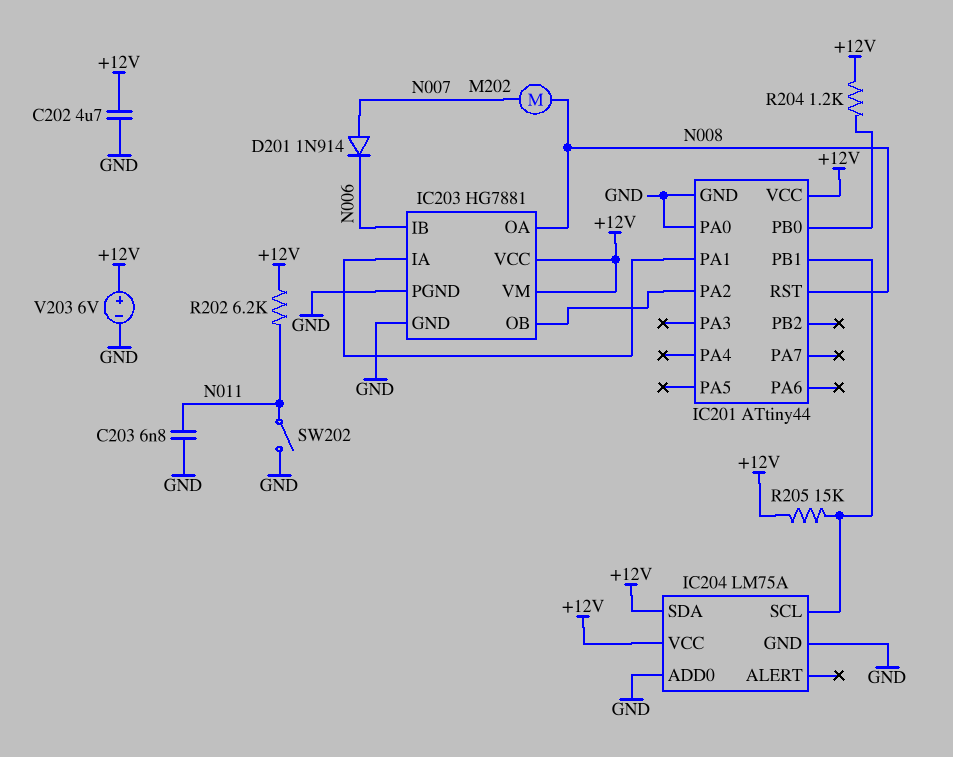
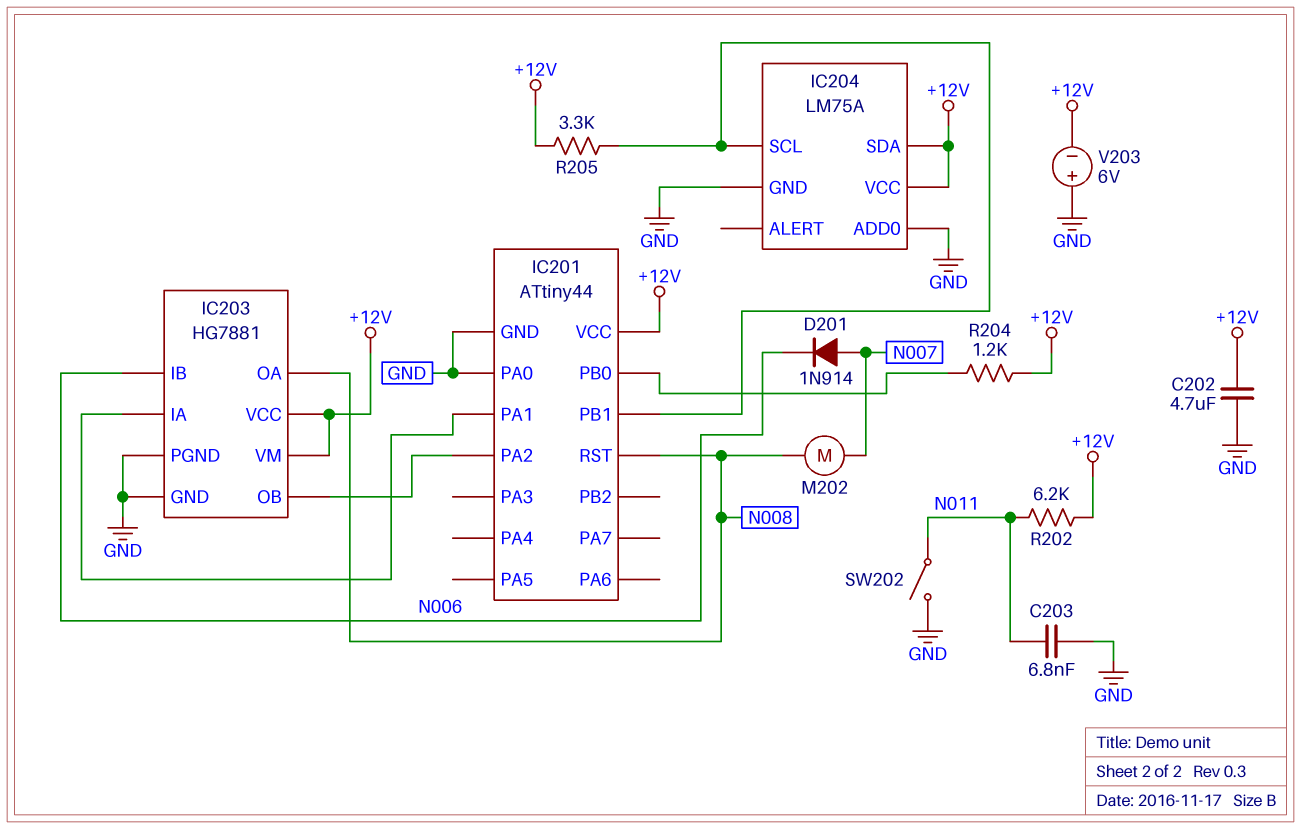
R205: 15k (+12V, IC201/PB1) -> 3.3k (+12V, IC201/PB1)
V203: 6V (plus +12V, minus GND) -> 6V (plus GND, minus +12V)

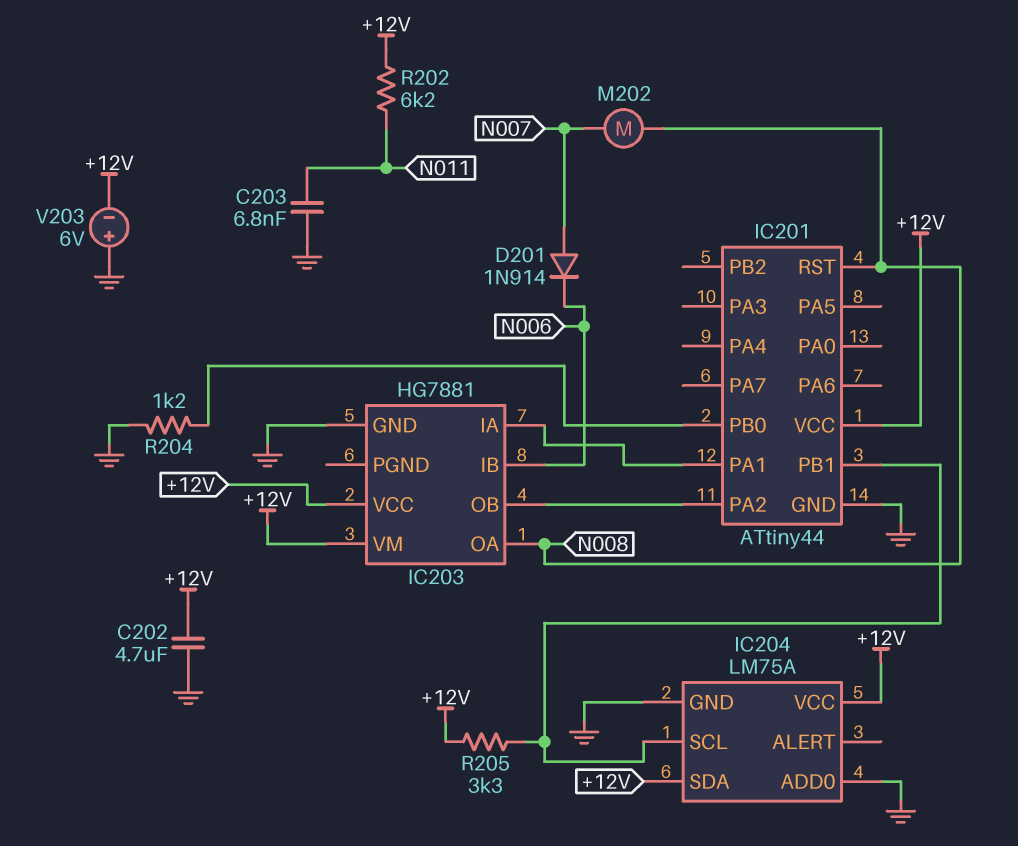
IC201 pin PA0: GND -> none
IC203 pin PGND: GND -> none
R204: 1.2k (+12V, IC201/PB0) -> 1.2k (GND, IC201/PB0)
SW202: switch (GND, N011) -> none

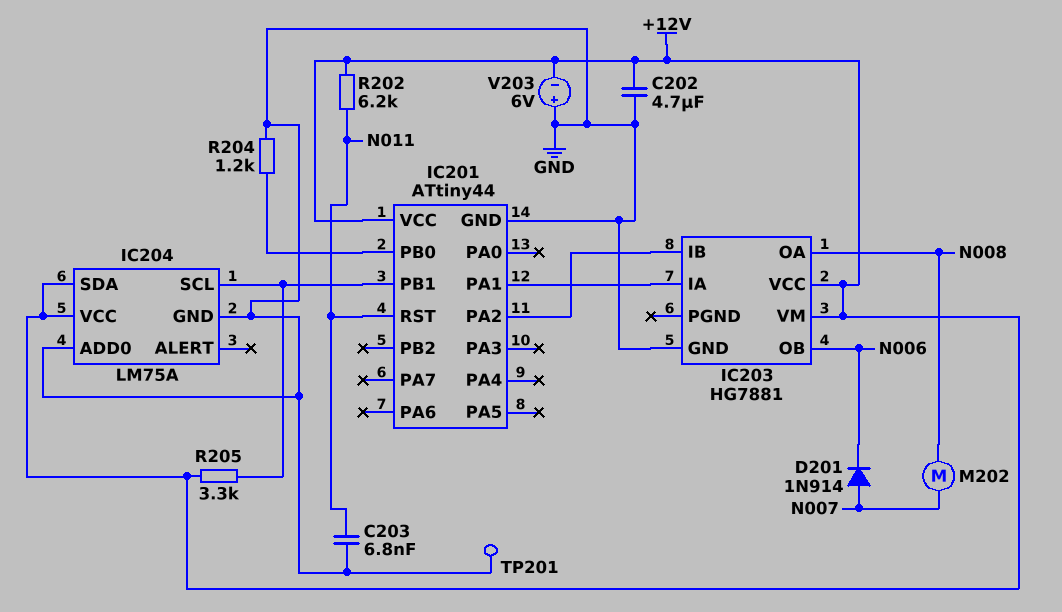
IC201 pin RST: N008 -> N011
IC203 pin IB: N006 -> IC201/PA2
IC203 pin OB: IC201/PA2 -> N006
TP201: none -> test point (GND)

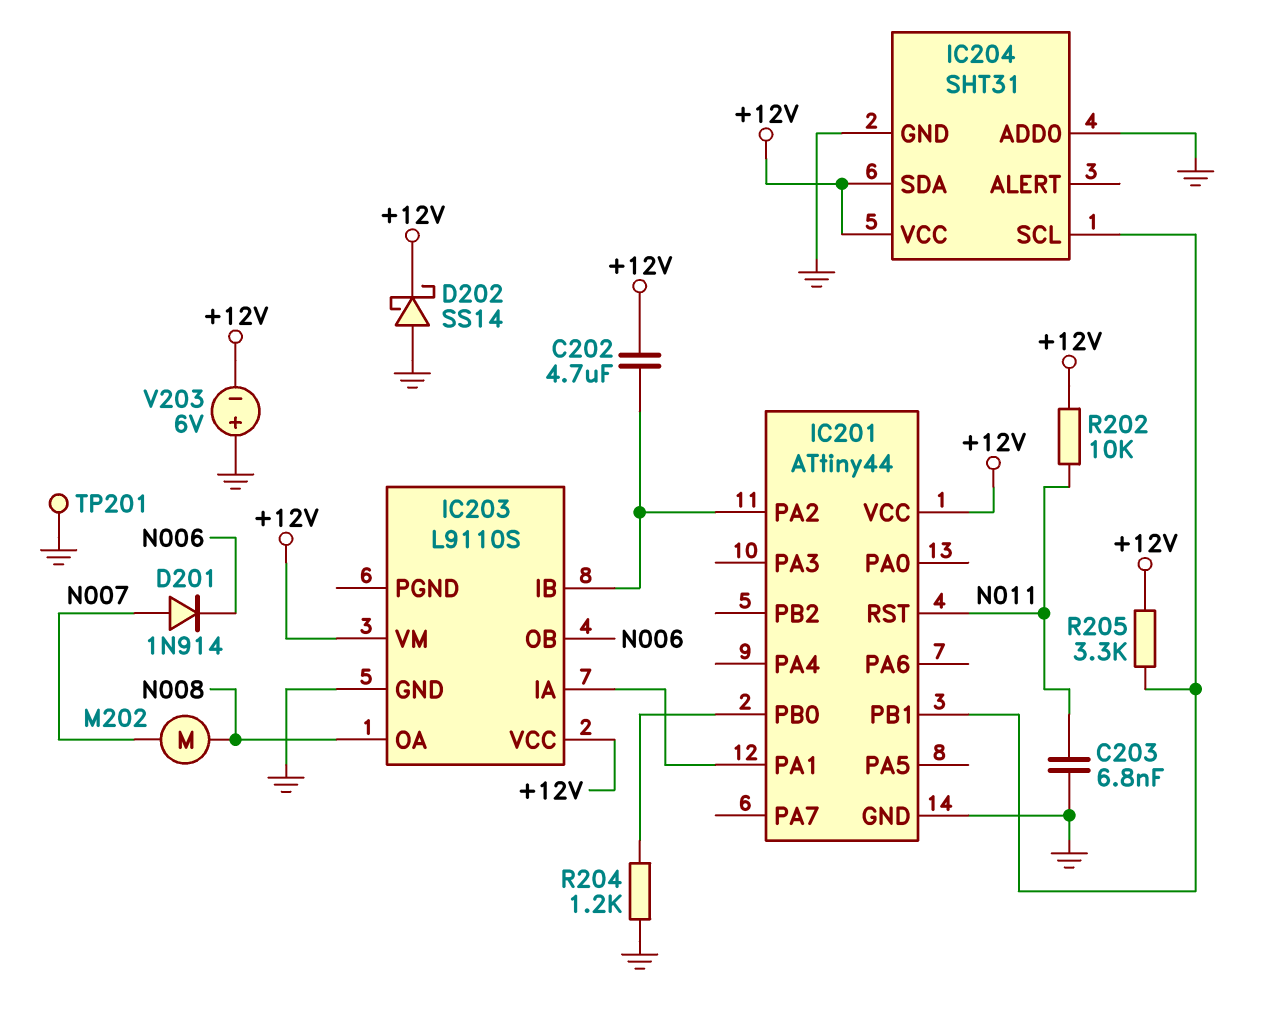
C202: 4.7uF (+12V, GND) -> 4.7uF (+12V, IC201/PA2)
D202: none -> schottky SS14 (A GND, K +12V)
IC203: HG7881 -> L9110S
IC204: LM75A -> SHT31
R202: 6.2k (+12V, N011) -> 10k (+12V, N011)

